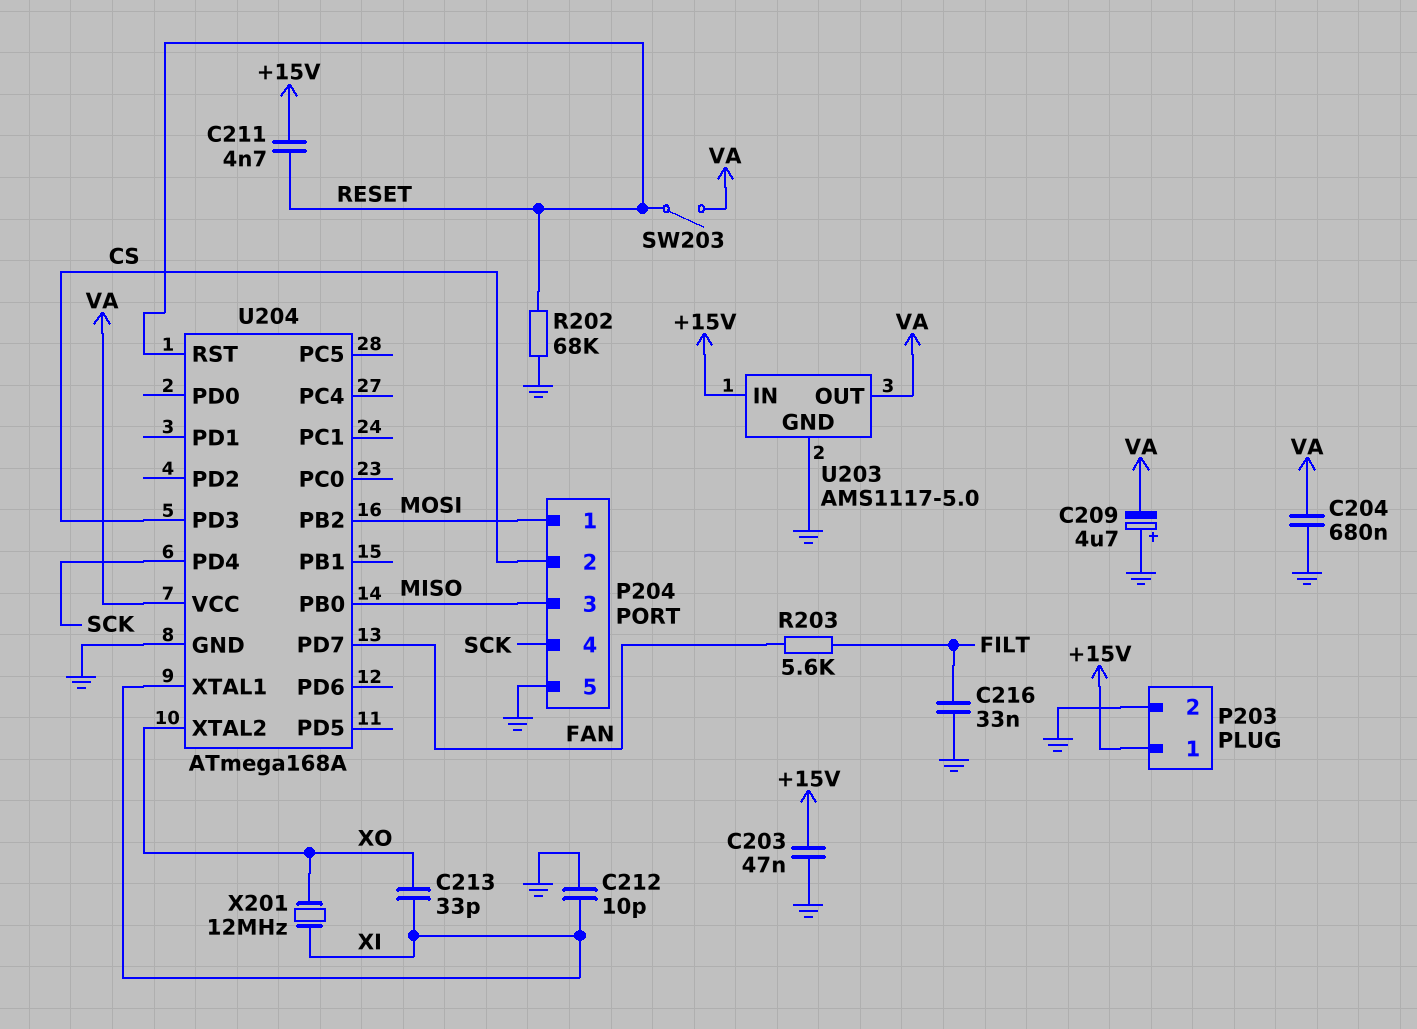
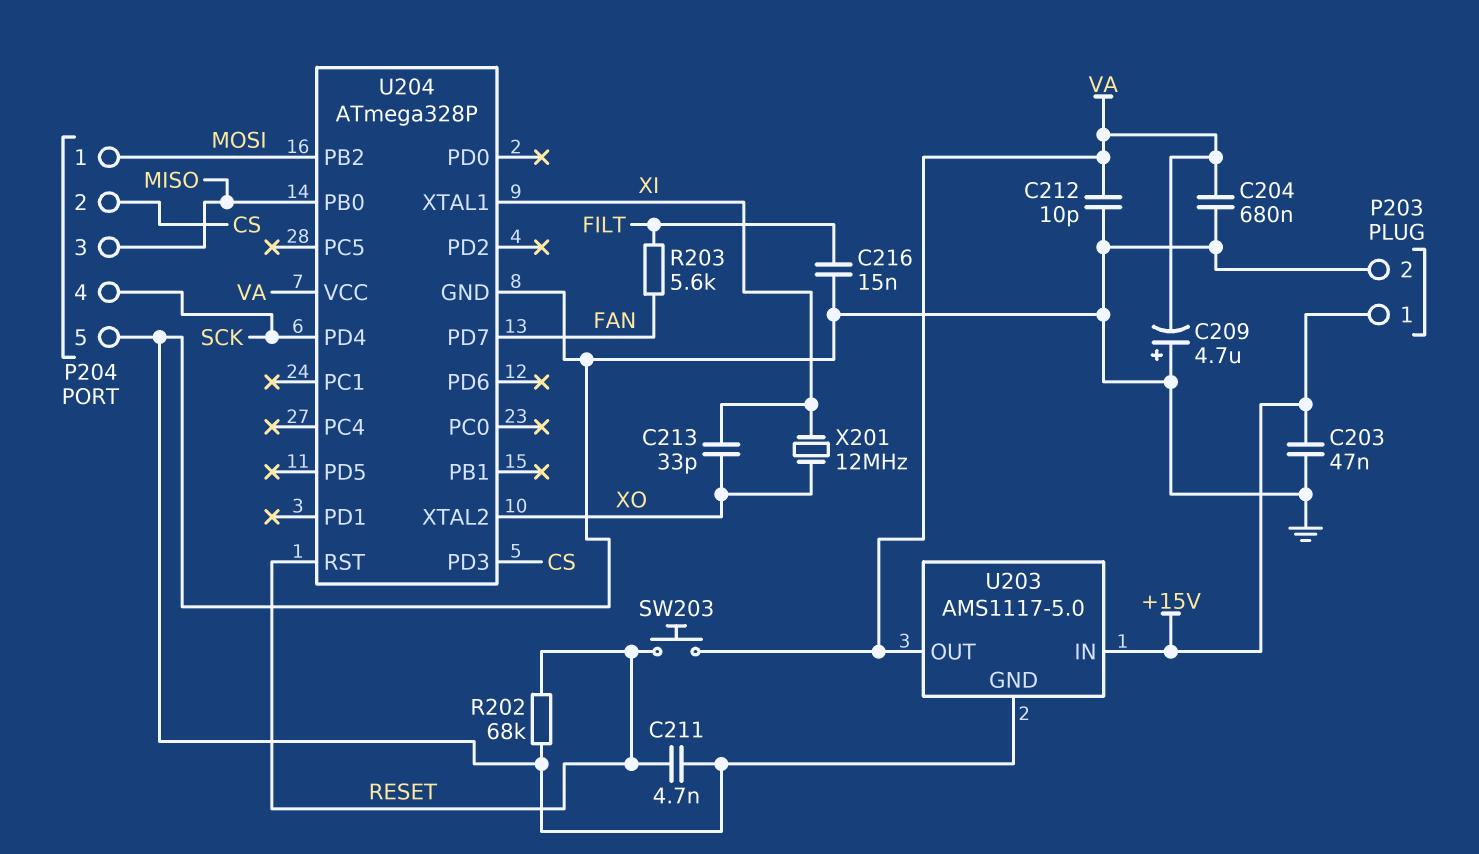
C211: 4.7nF (+15V, RESET) -> 4.7nF (GND, RESET)
C212: 10pF (GND, XI) -> 10pF (GND, VA)
C216: 33nF (FILT, GND) -> 15nF (FILT, GND)
SW203: switch (RESET, VA) -> button (RESET, VA)
U204: ATmega168A -> ATmega328P

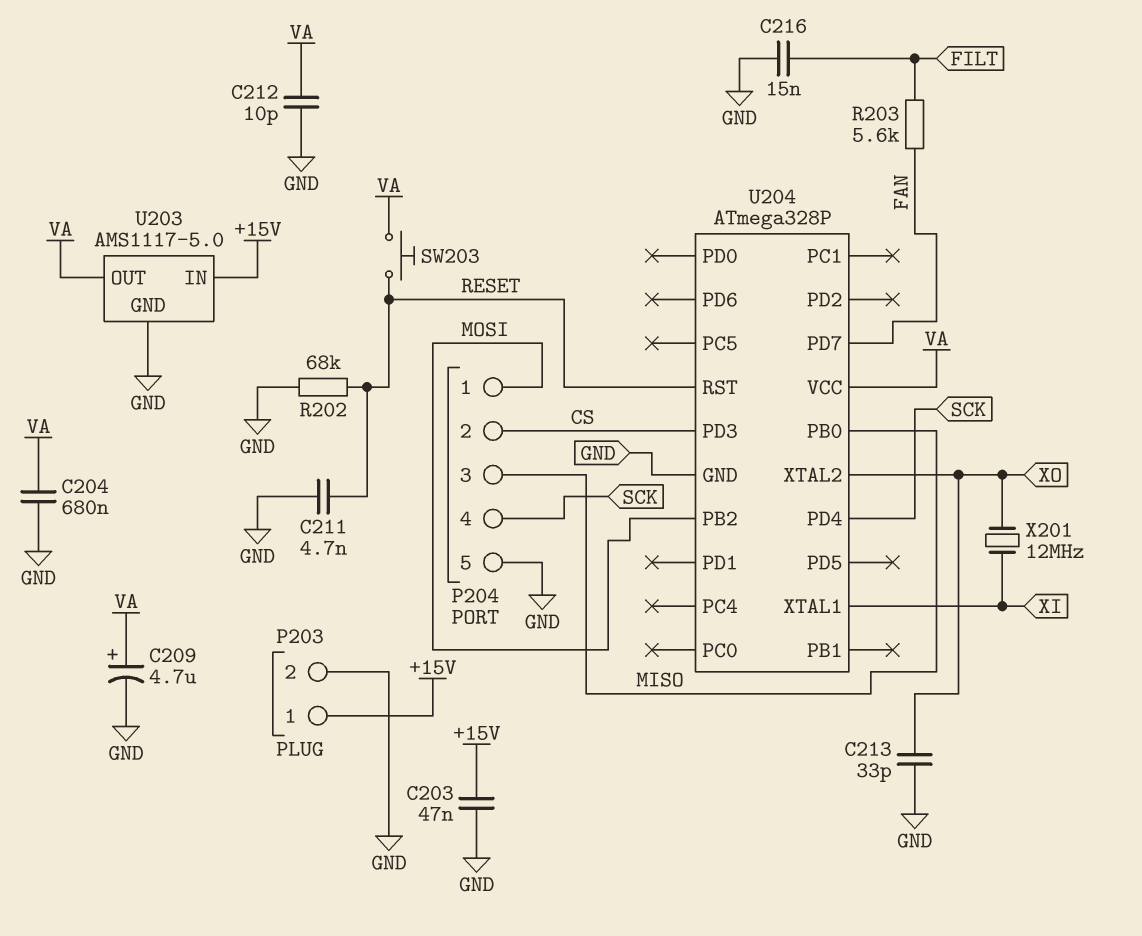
C209: 4.7uF (plus GND, minus VA) -> 4.7uF (plus VA, minus GND)
C213: 33pF (XI, XO) -> 33pF (GND, XO)

